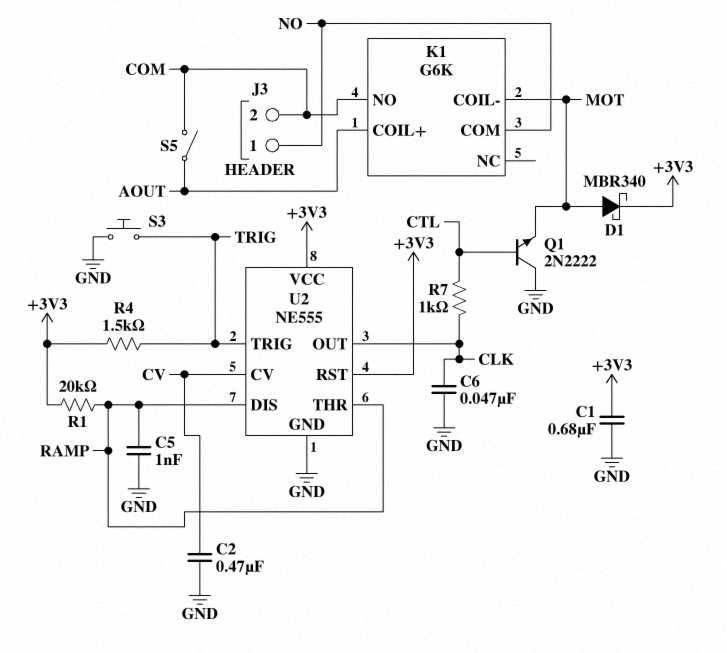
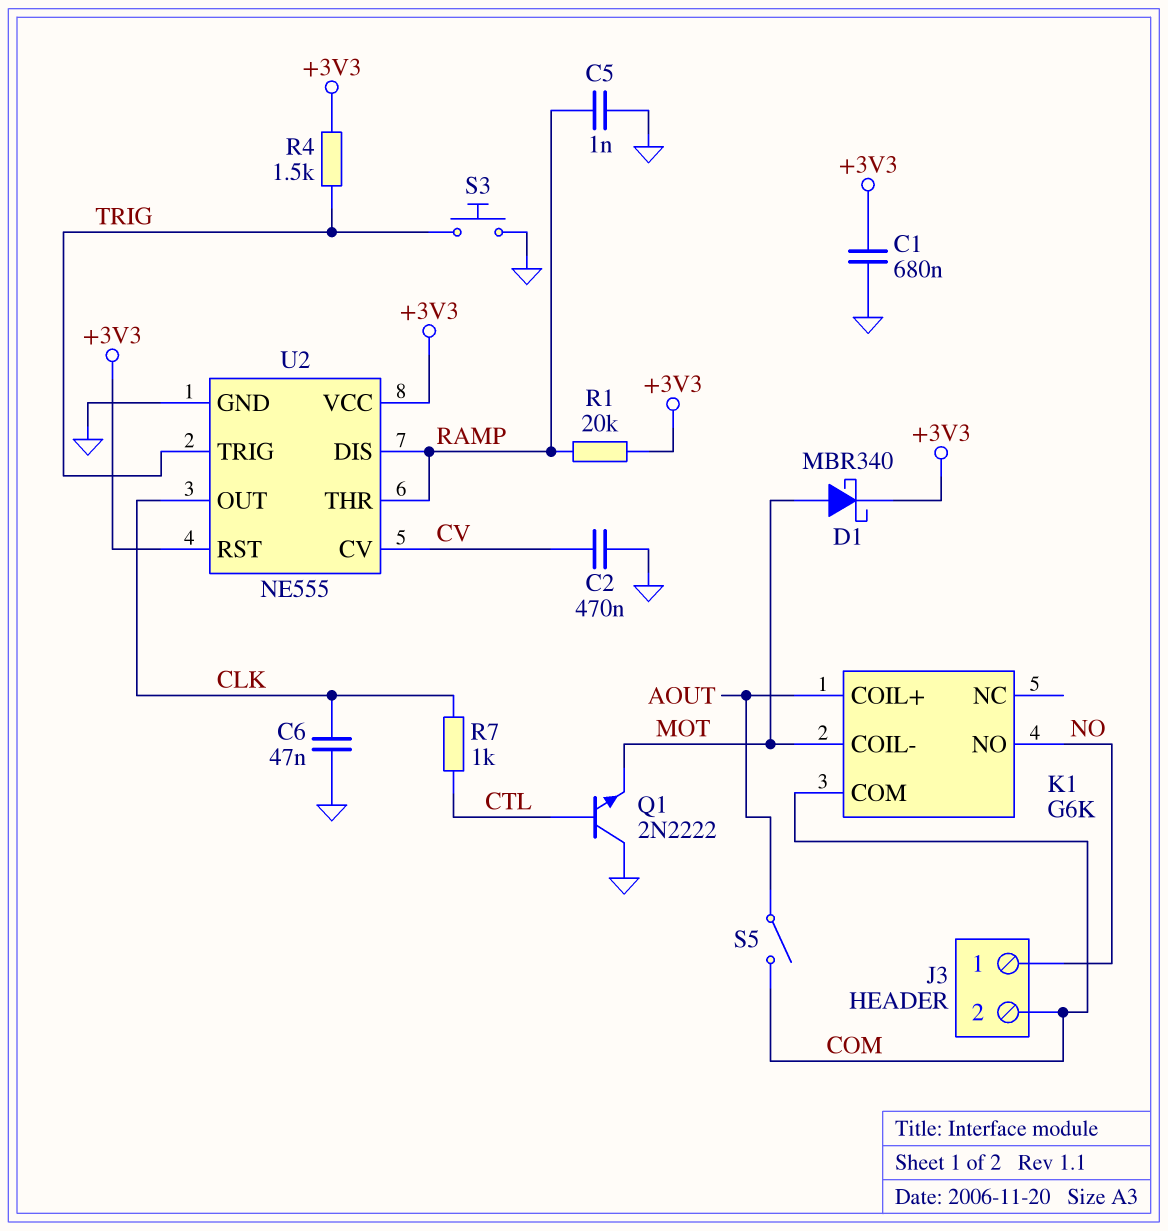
K1 pin COM: NO -> COM
K1 pin NO: COM -> NO

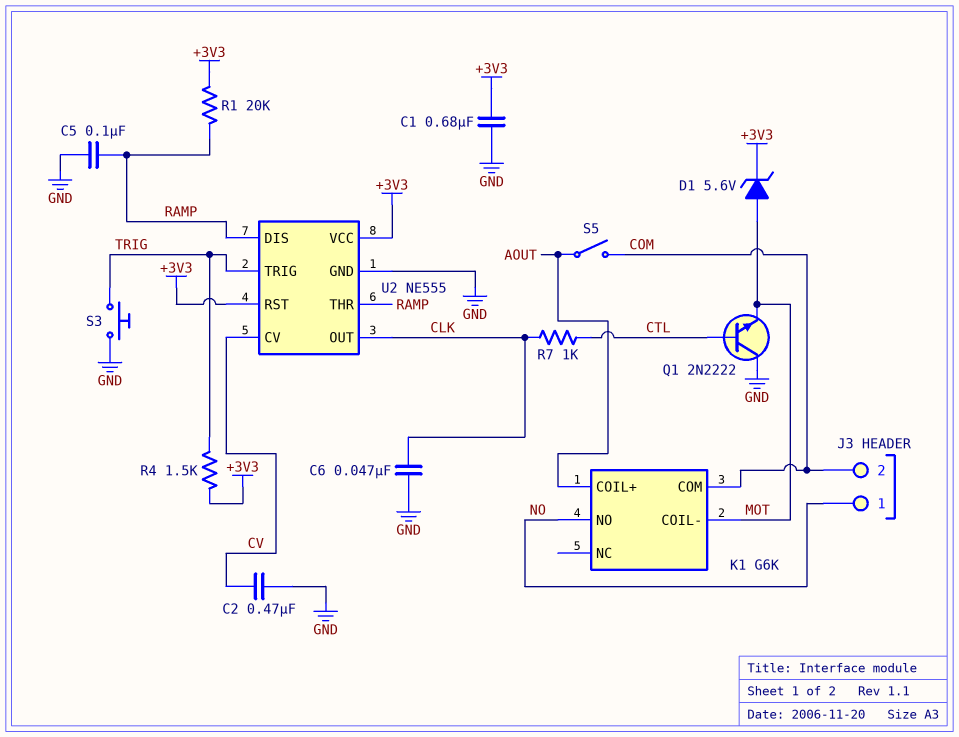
C5: 1nF (GND, RAMP) -> 100nF (GND, RAMP)
D1: schottky MBR340 (A MOT, K +3V3) -> zener 5.6V (A MOT, K +3V3)

